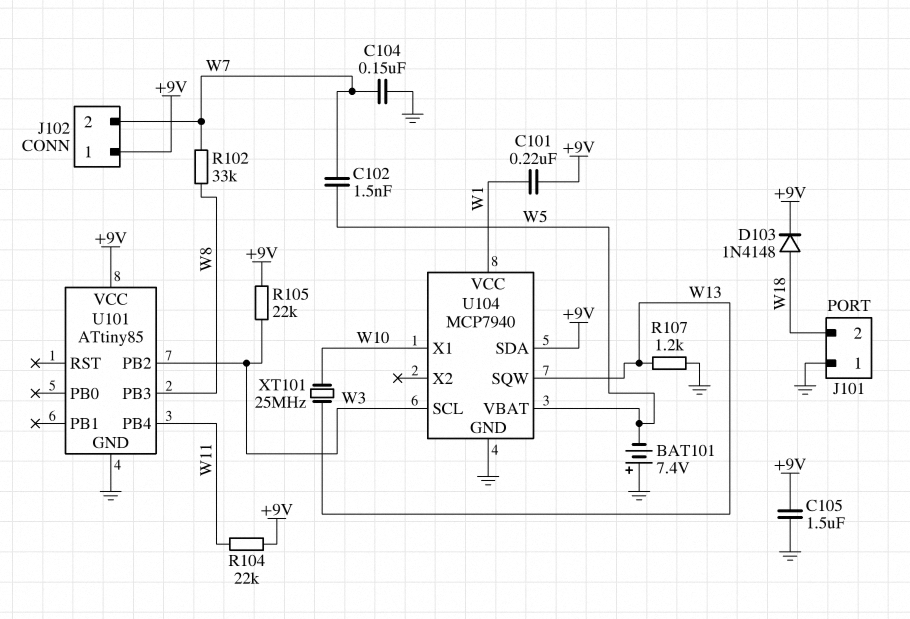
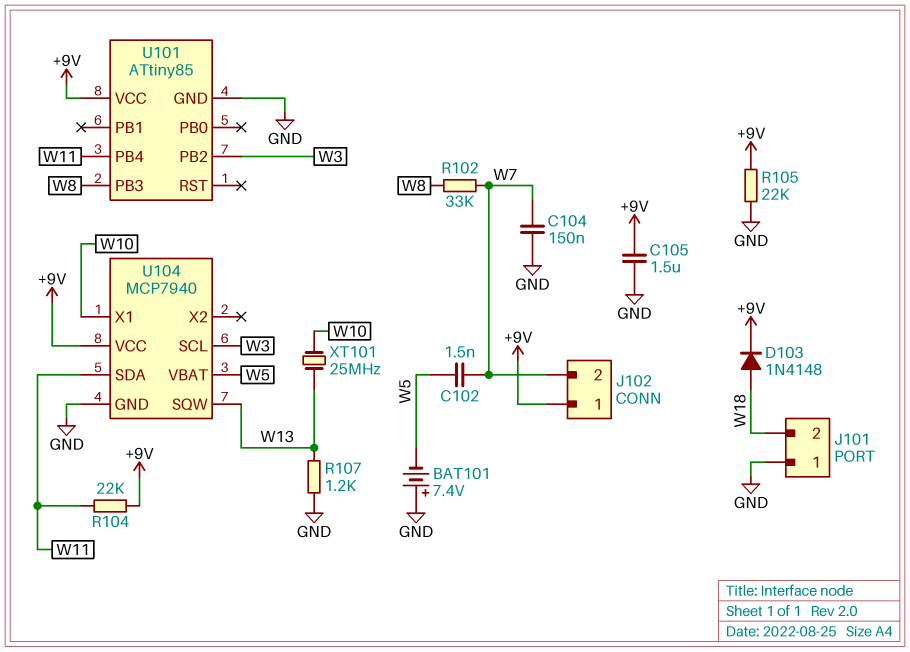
C101: 220nF (+9V, W1) -> none
R105: 22k (+9V, W3) -> 22k (+9V, GND)
U104 pin SDA: +9V -> W11
U104 pin VCC: W1 -> +9V

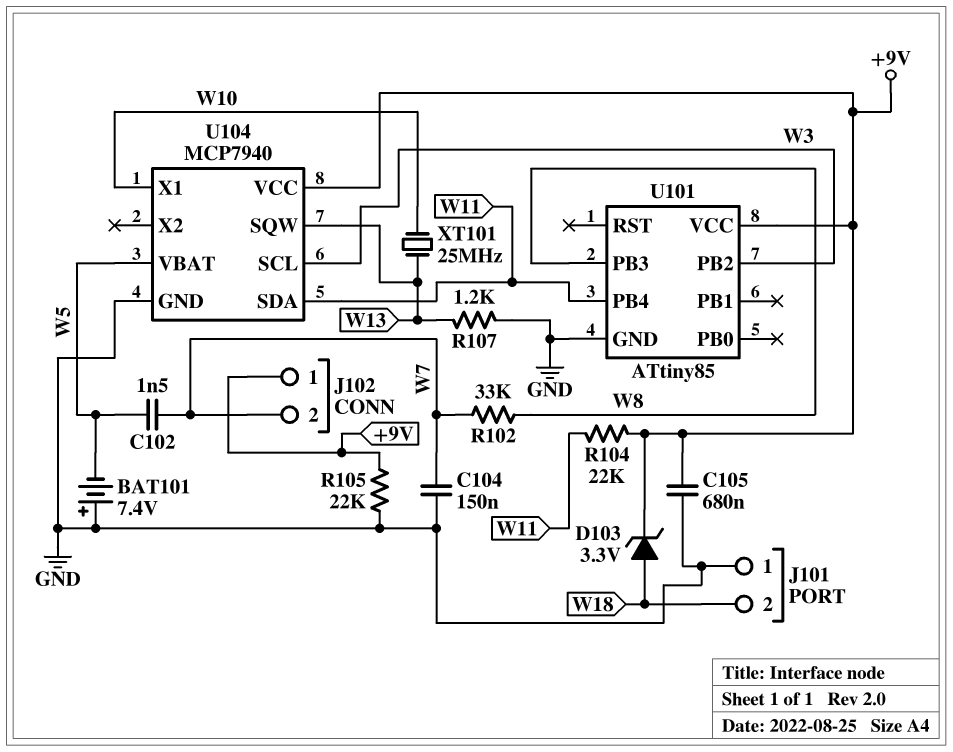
C105: 1.5uF (+9V, GND) -> 680nF (+9V, GND)
D103: diode 1N4148 (A W18, K +9V) -> zener 3.3V (A W18, K +9V)

